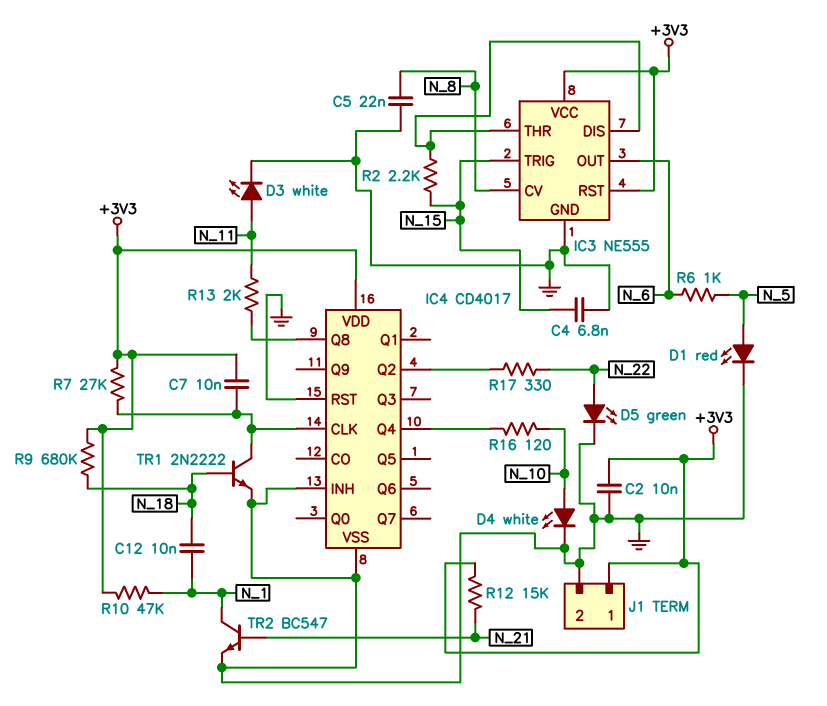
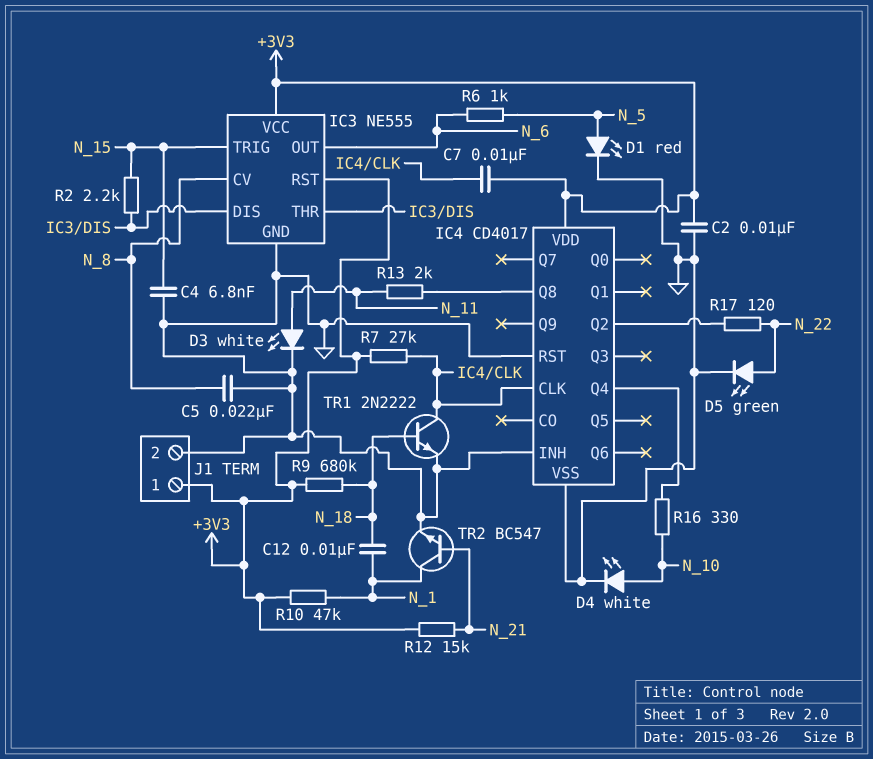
R16: 120 (IC4/Q4, N_10) -> 330 (IC4/Q4, N_10)
R17: 330 (IC4/Q2, N_22) -> 120 (IC4/Q2, N_22)

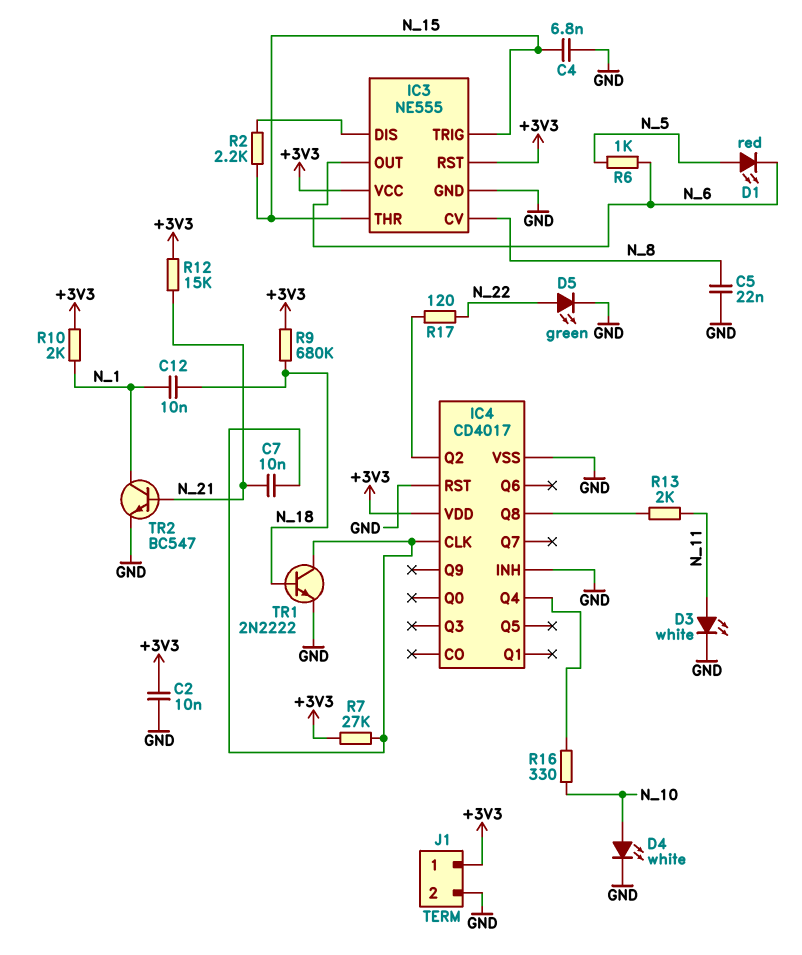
C7: 10nF (+3V3, IC4/CLK) -> 10nF (IC4/CLK, N_21)
D1: LED red (A N_5, K GND) -> LED red (A N_5, K N_6)
IC3 pin THR: IC3/DIS -> N_15
R10: 47k (+3V3, N_1) -> 2k (+3V3, N_1)

